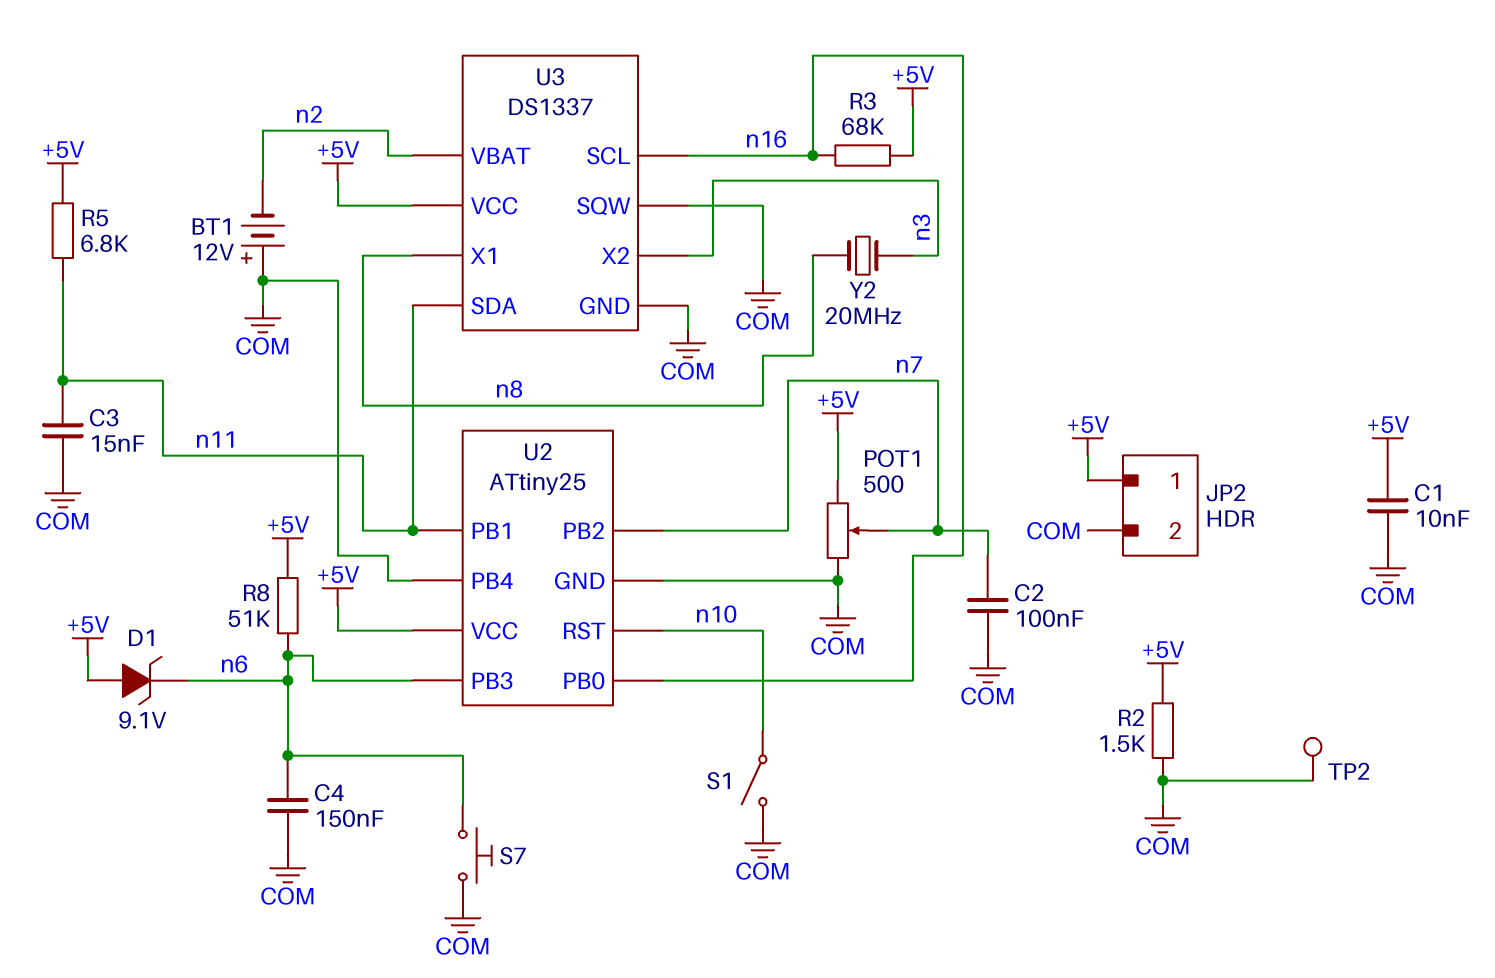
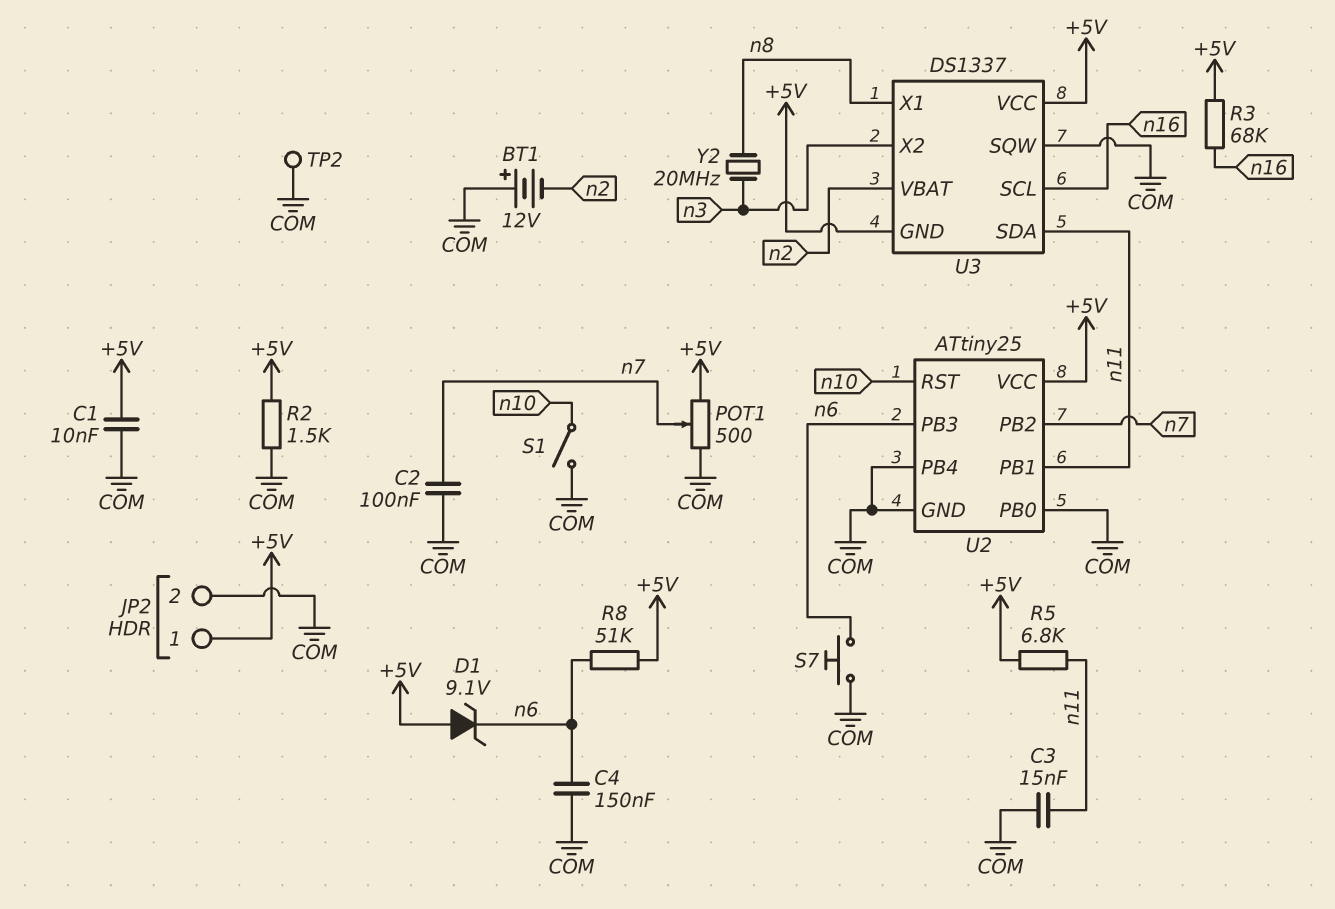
U2 pin PB0: n16 -> COM
U3 pin GND: COM -> +5V

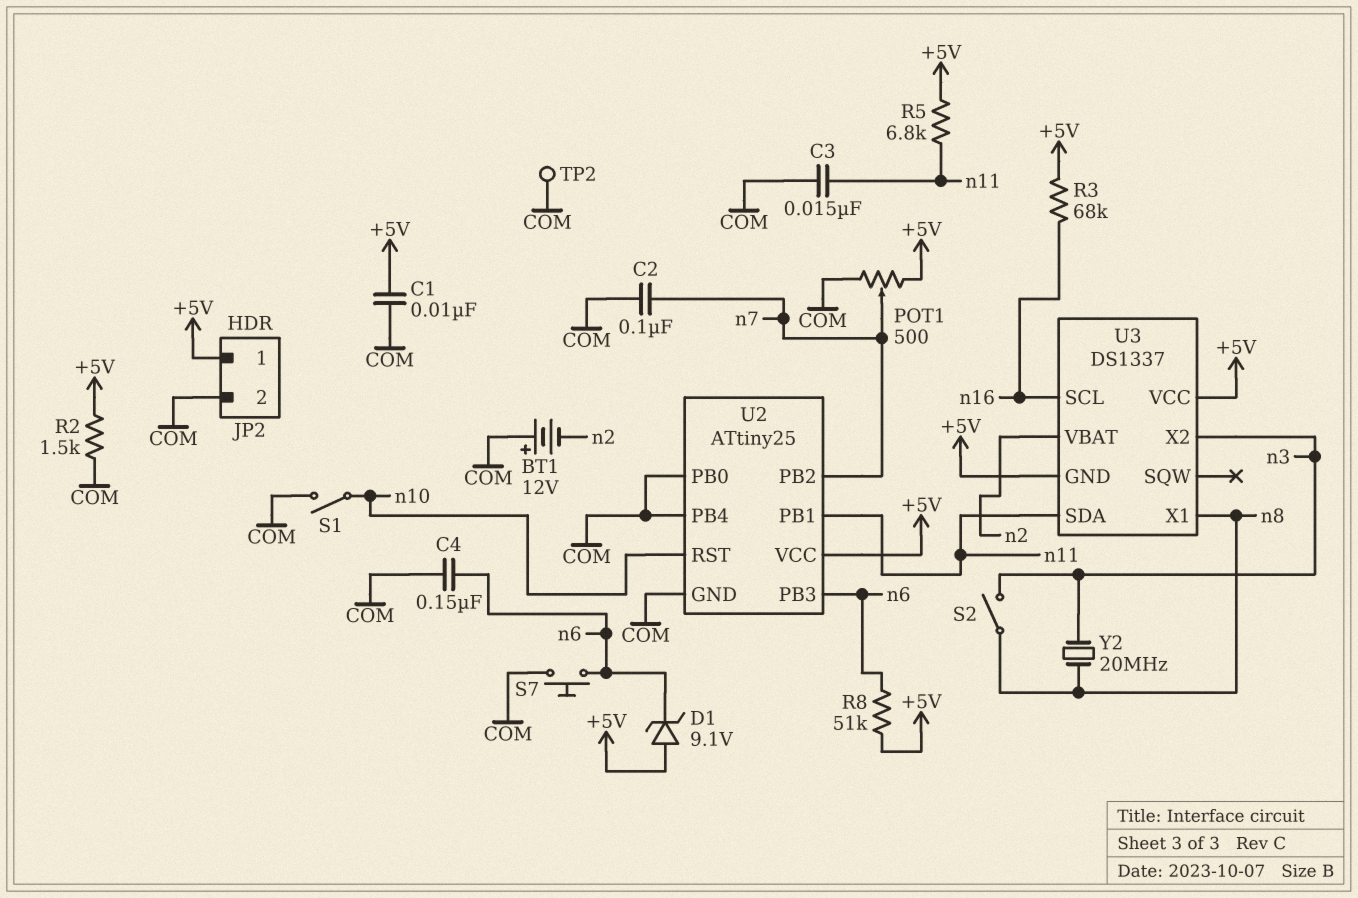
S2: none -> switch (n3, n8)
U3 pin SQW: COM -> none

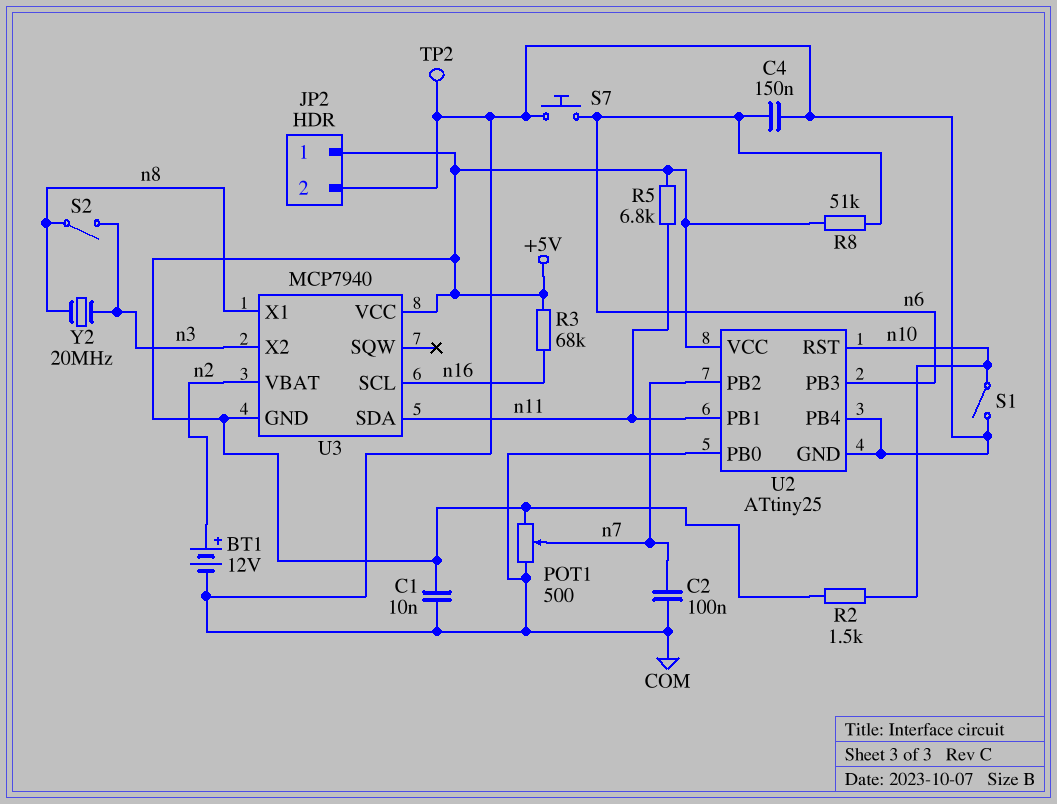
BT1: 12V (plus COM, minus n2) -> 12V (plus n2, minus COM)
C3: 15nF (COM, n11) -> none
D1: zener 9.1V (A +5V, K n6) -> none
R2: 1.5k (+5V, COM) -> 1.5k (+5V, n10)
U3: DS1337 -> MCP7940

